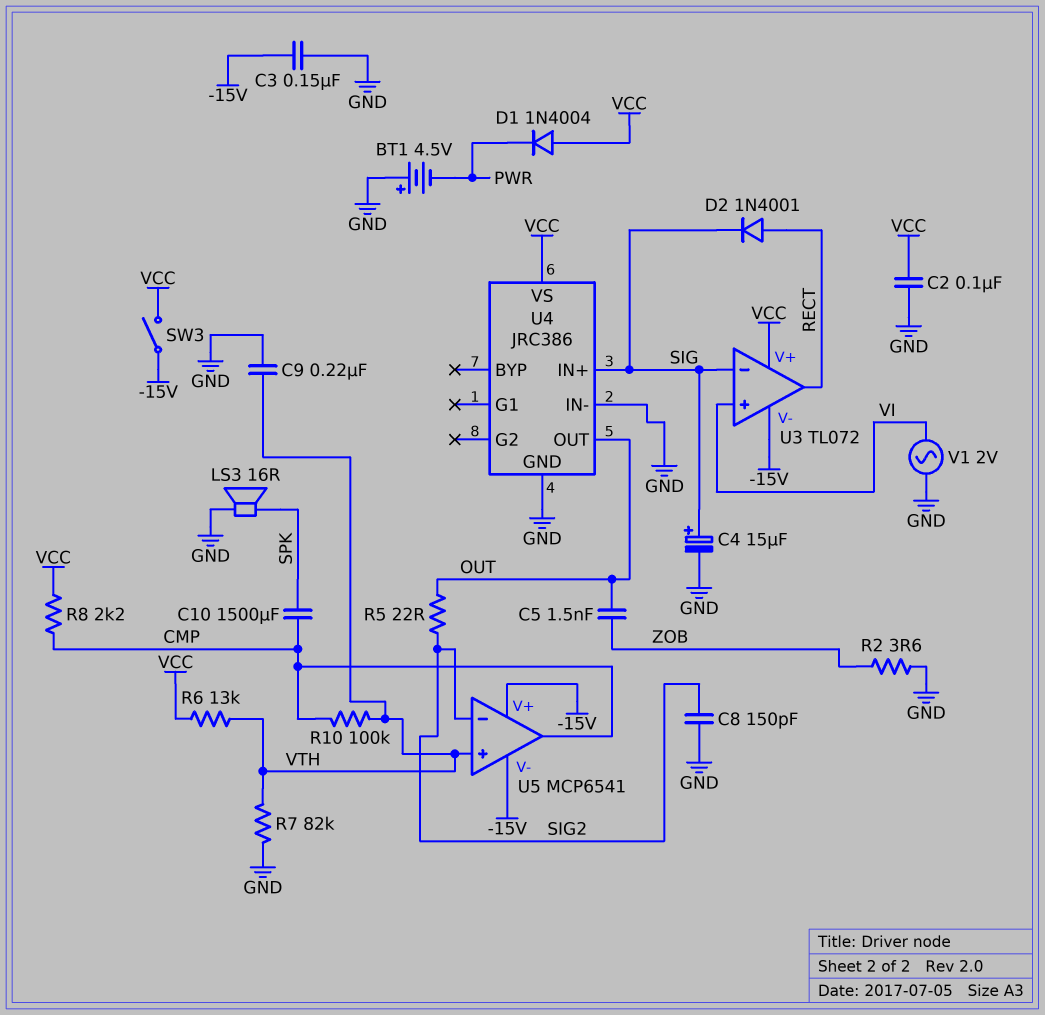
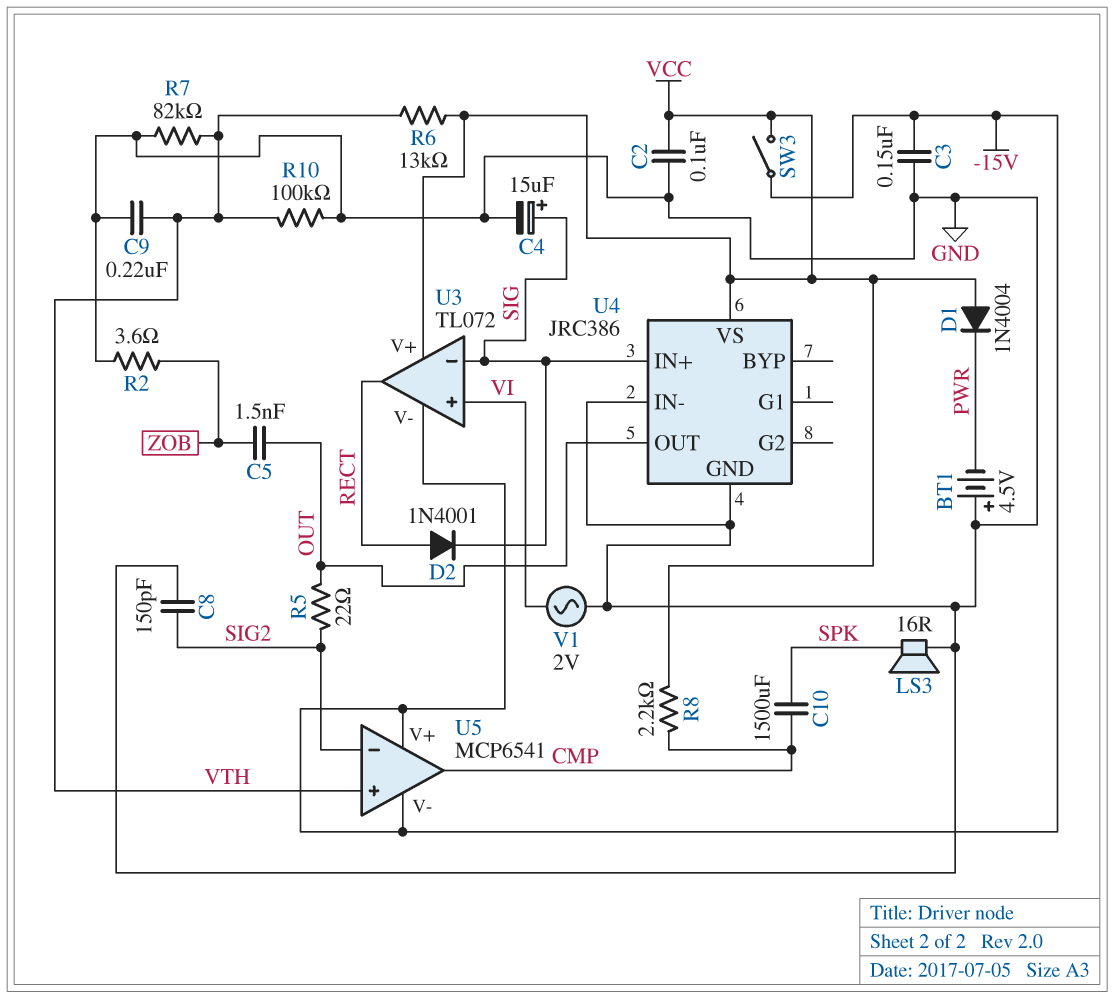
R10: 100k (CMP, VTH) -> 100k (GND, VTH)

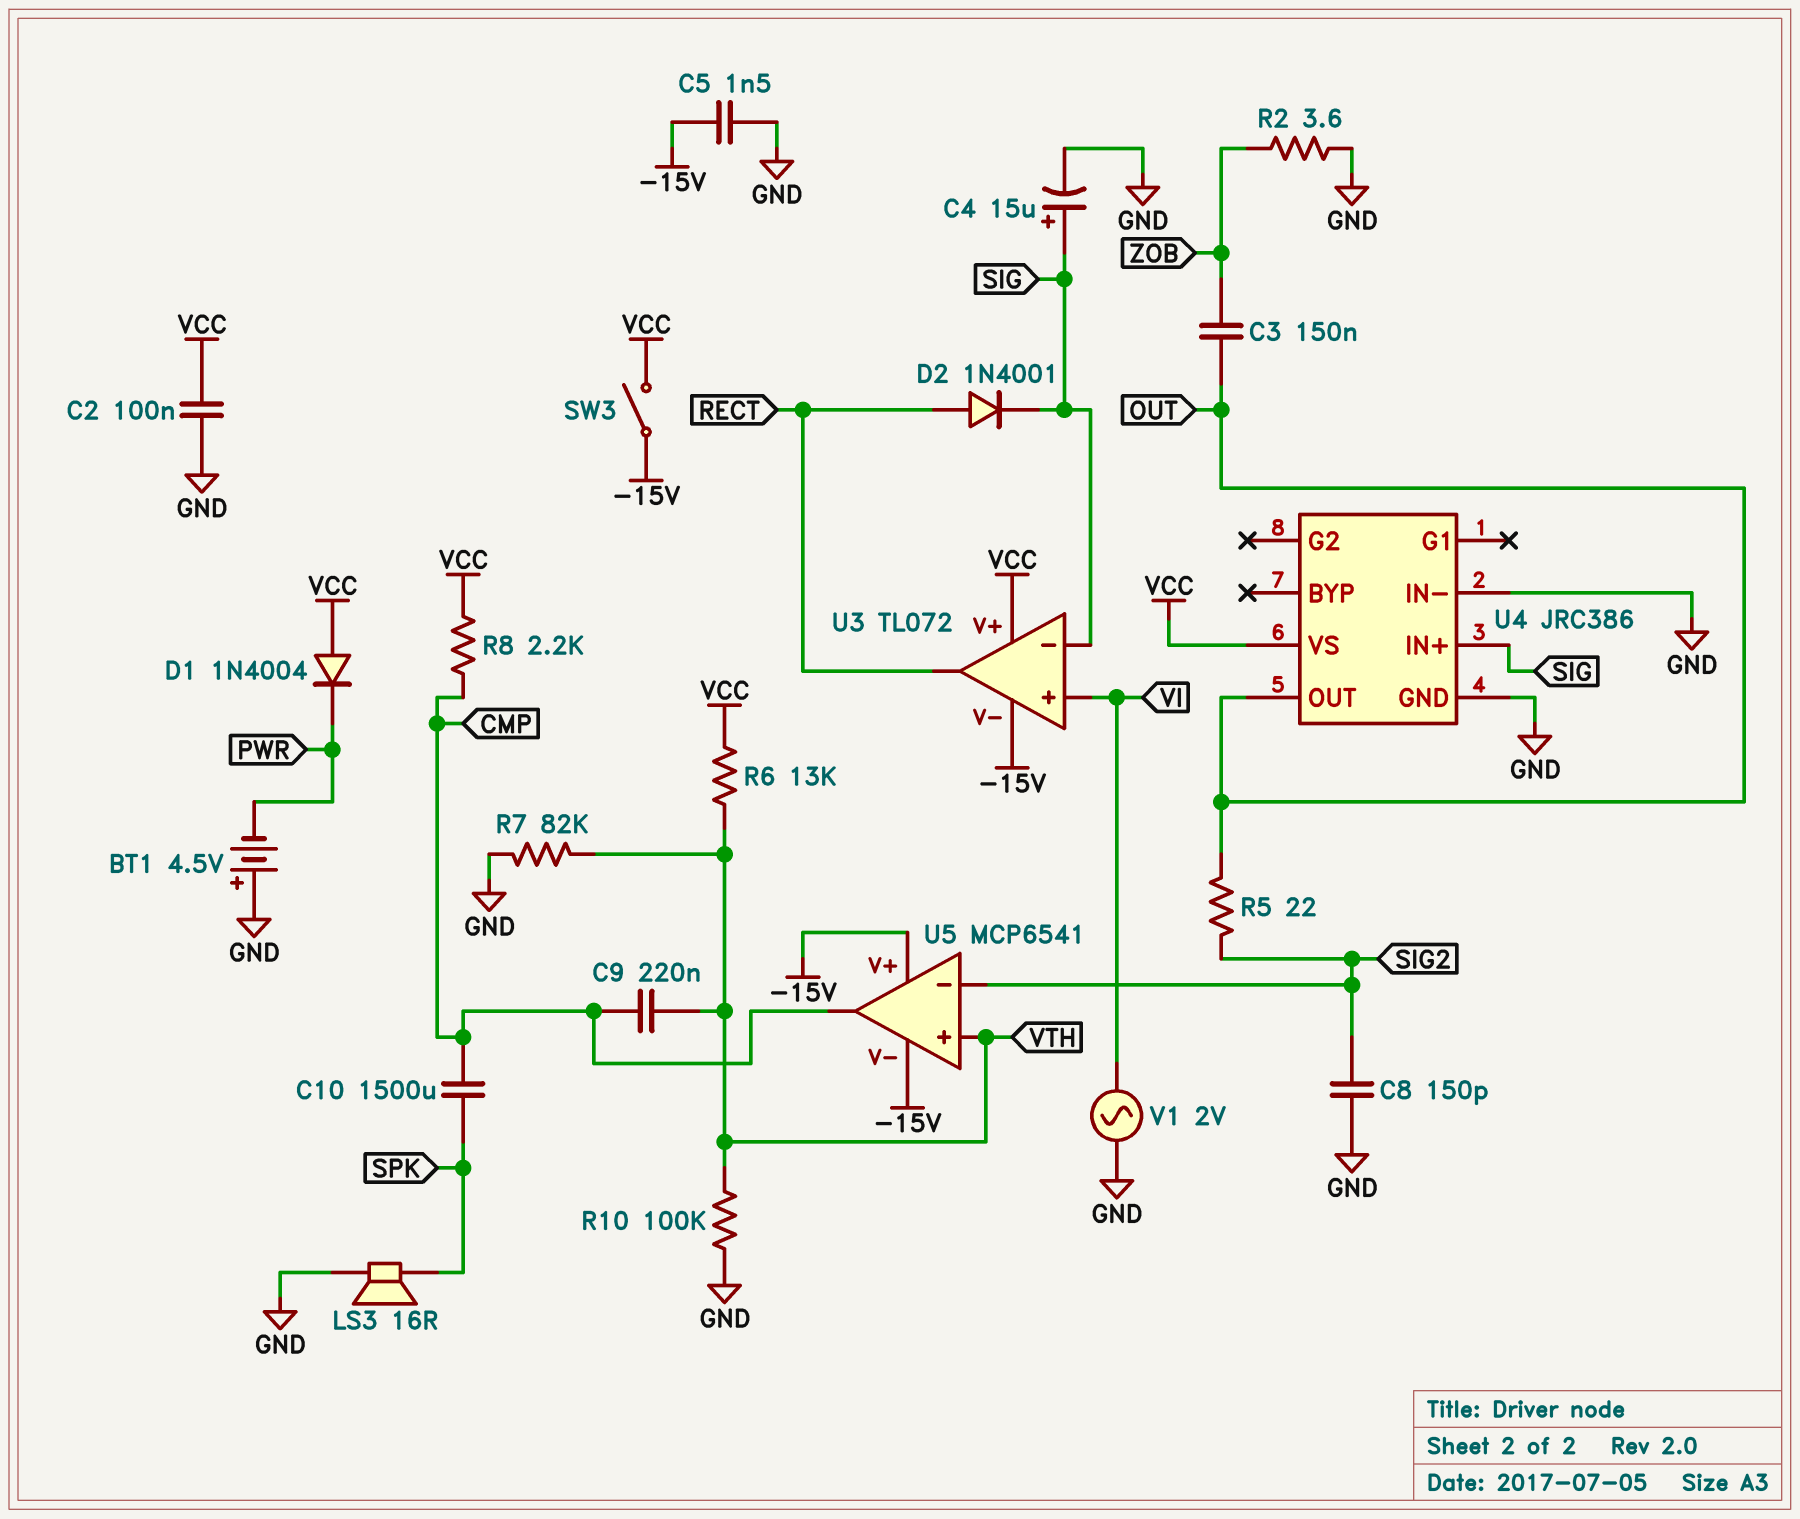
C3: 150nF (-15V, GND) -> 150nF (OUT, ZOB)
C5: 1.5nF (OUT, ZOB) -> 1.5nF (-15V, GND)
C9: 220nF (GND, VTH) -> 220nF (CMP, VTH)

